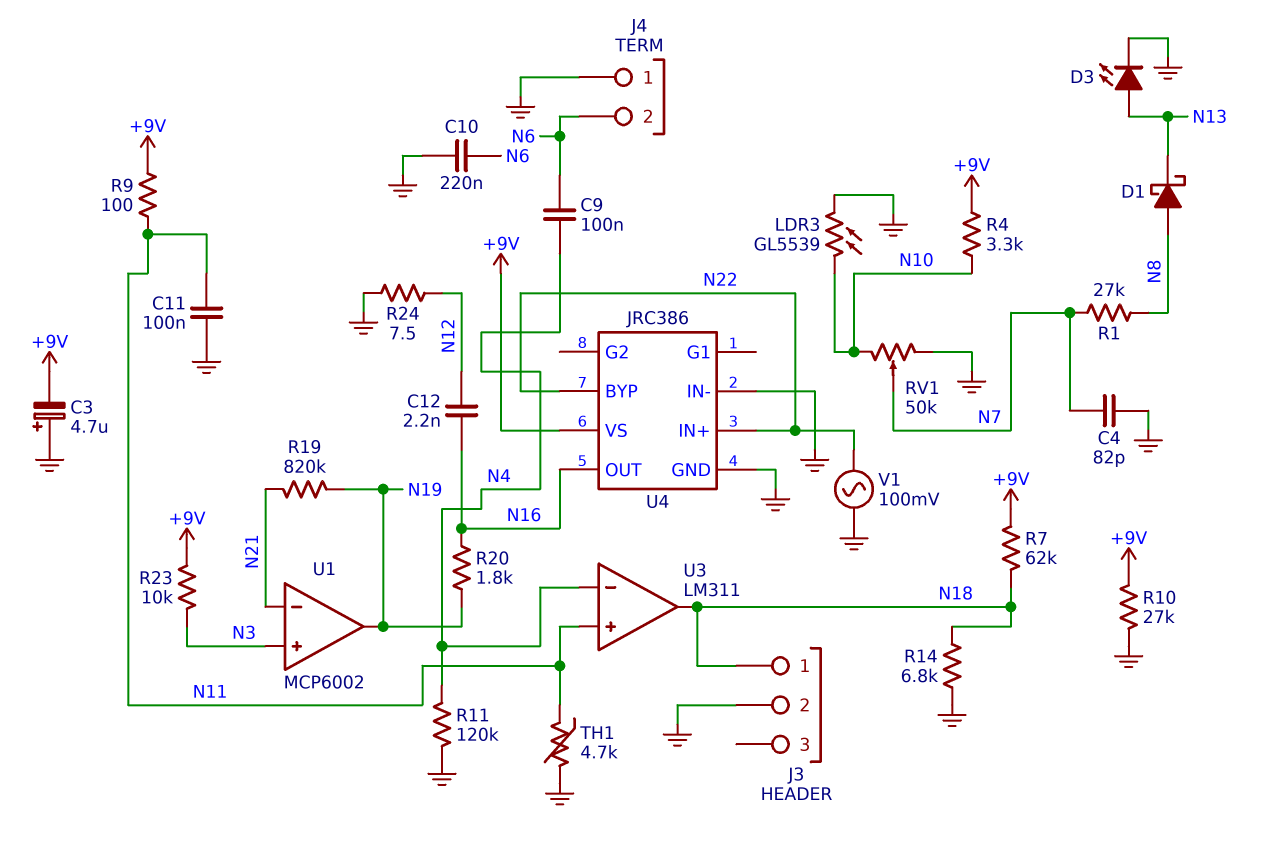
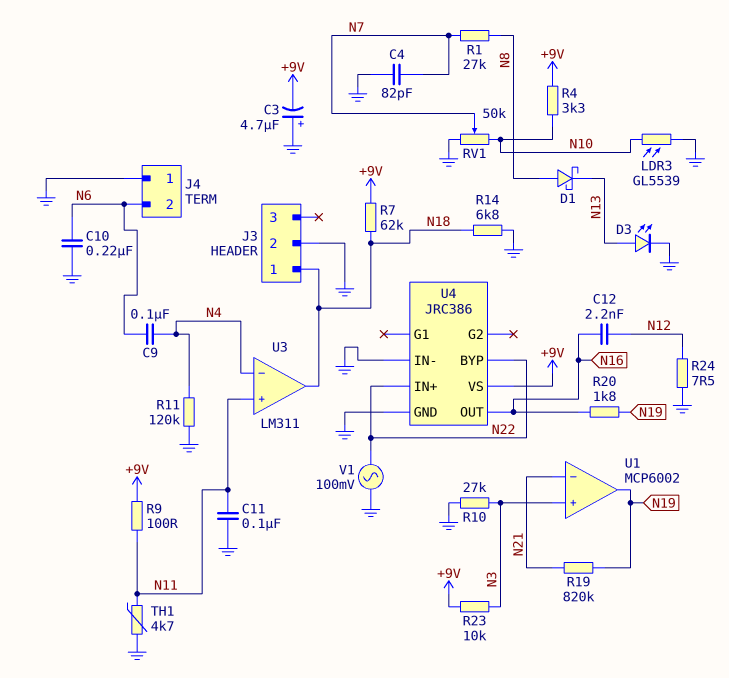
R10: 27k (+9V, GND) -> 27k (GND, N3)

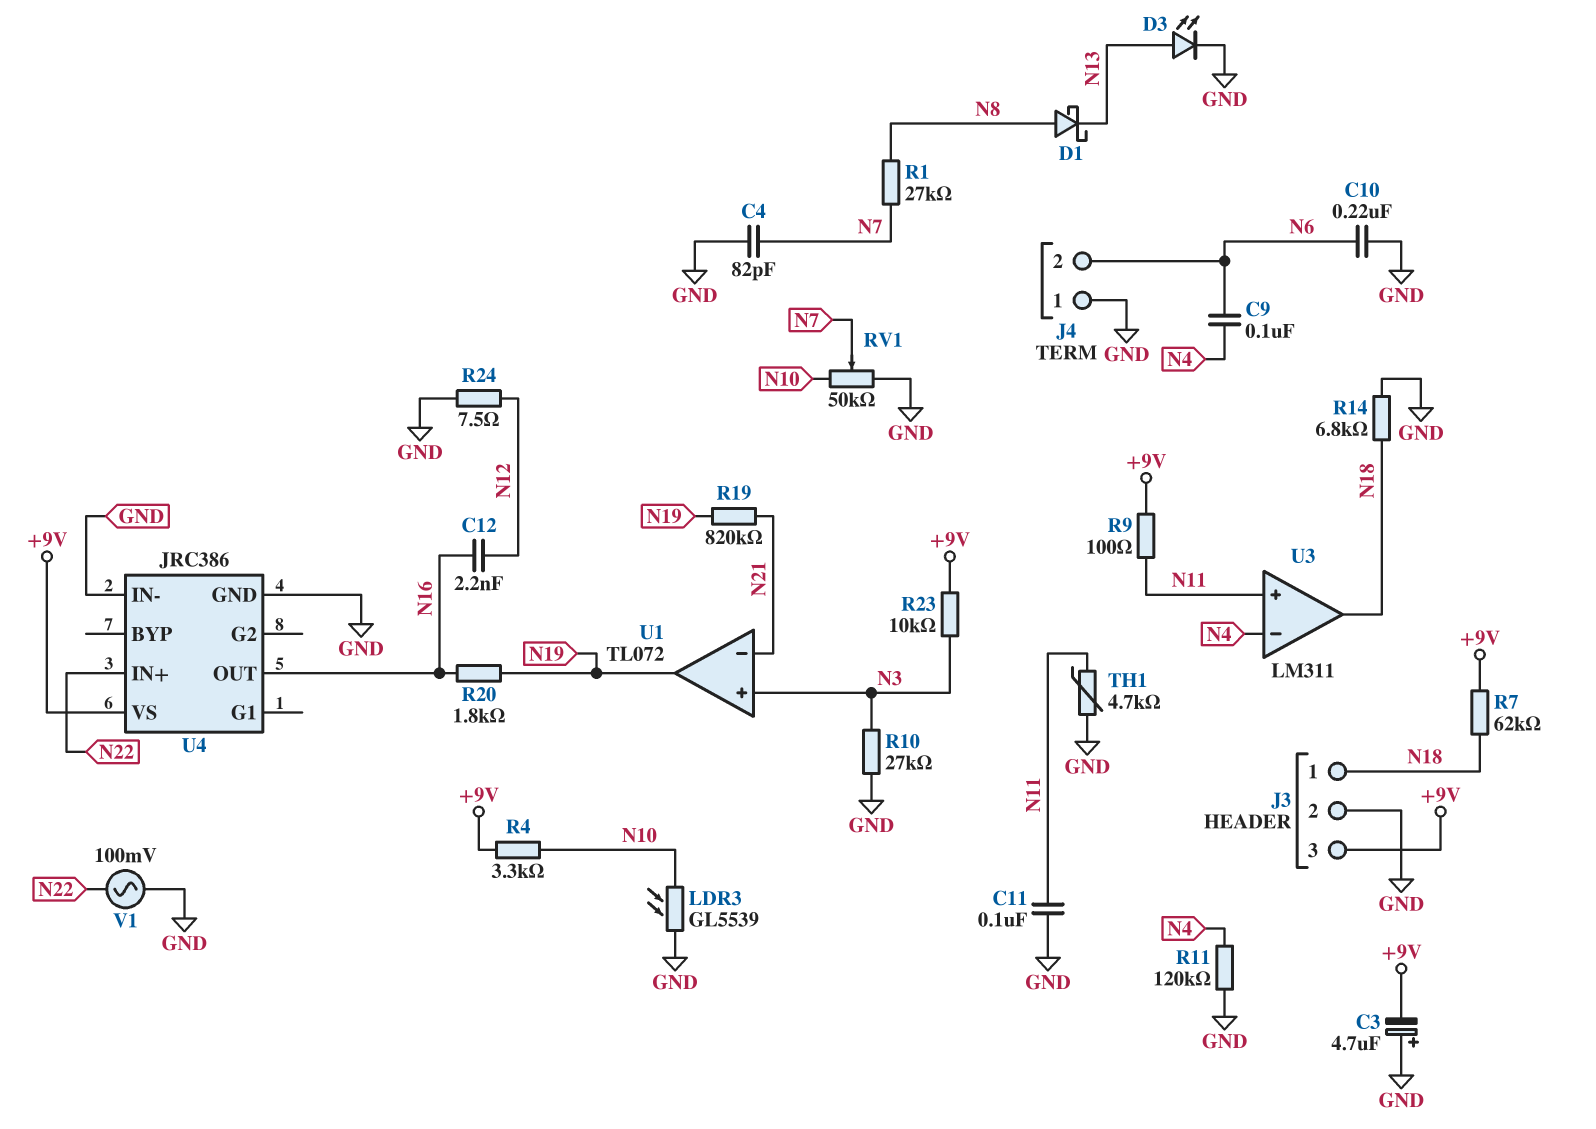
J3 pin 3: none -> +9V
U1: MCP6002 -> TL072
U4 pin BYP: N22 -> none

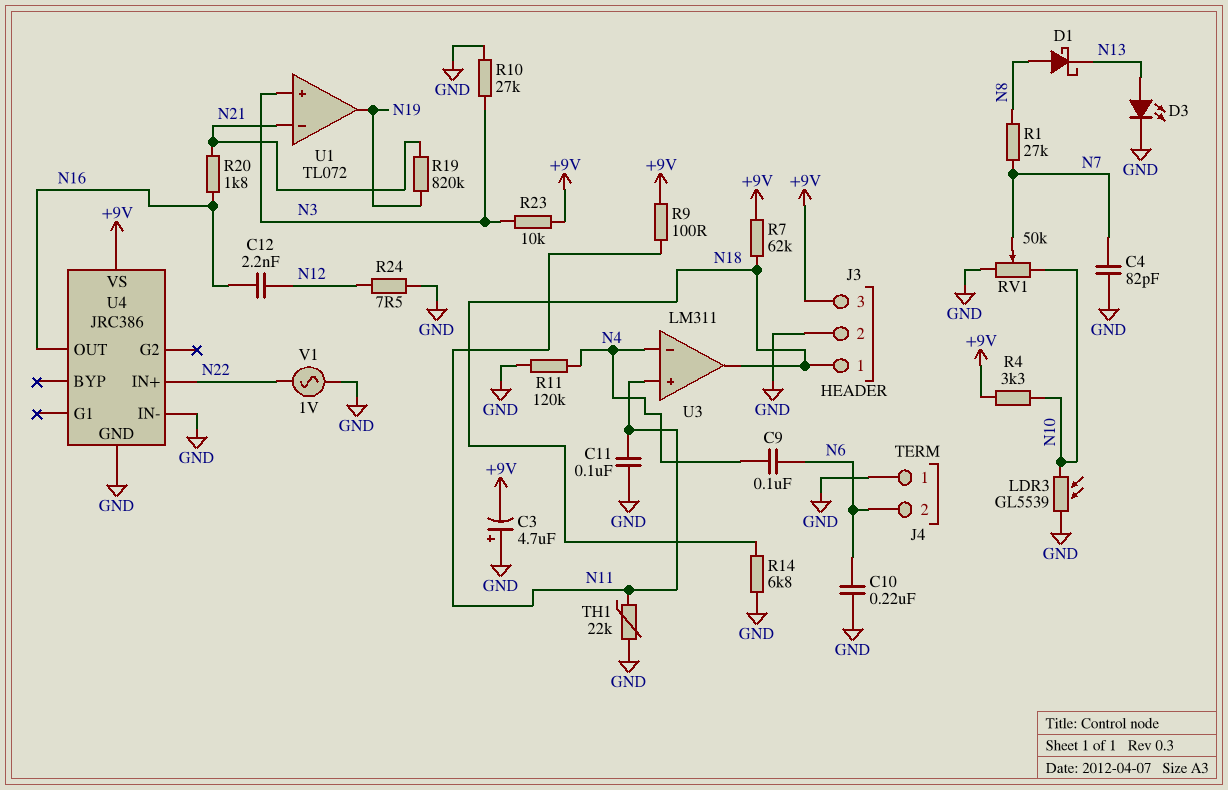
R20: 1.8k (N16, N19) -> 1.8k (N16, N21)
TH1: 4.7k (GND, N11) -> 22k (GND, N11)
V1: AC 100mV (GND, N22) -> AC 1V (GND, N22)

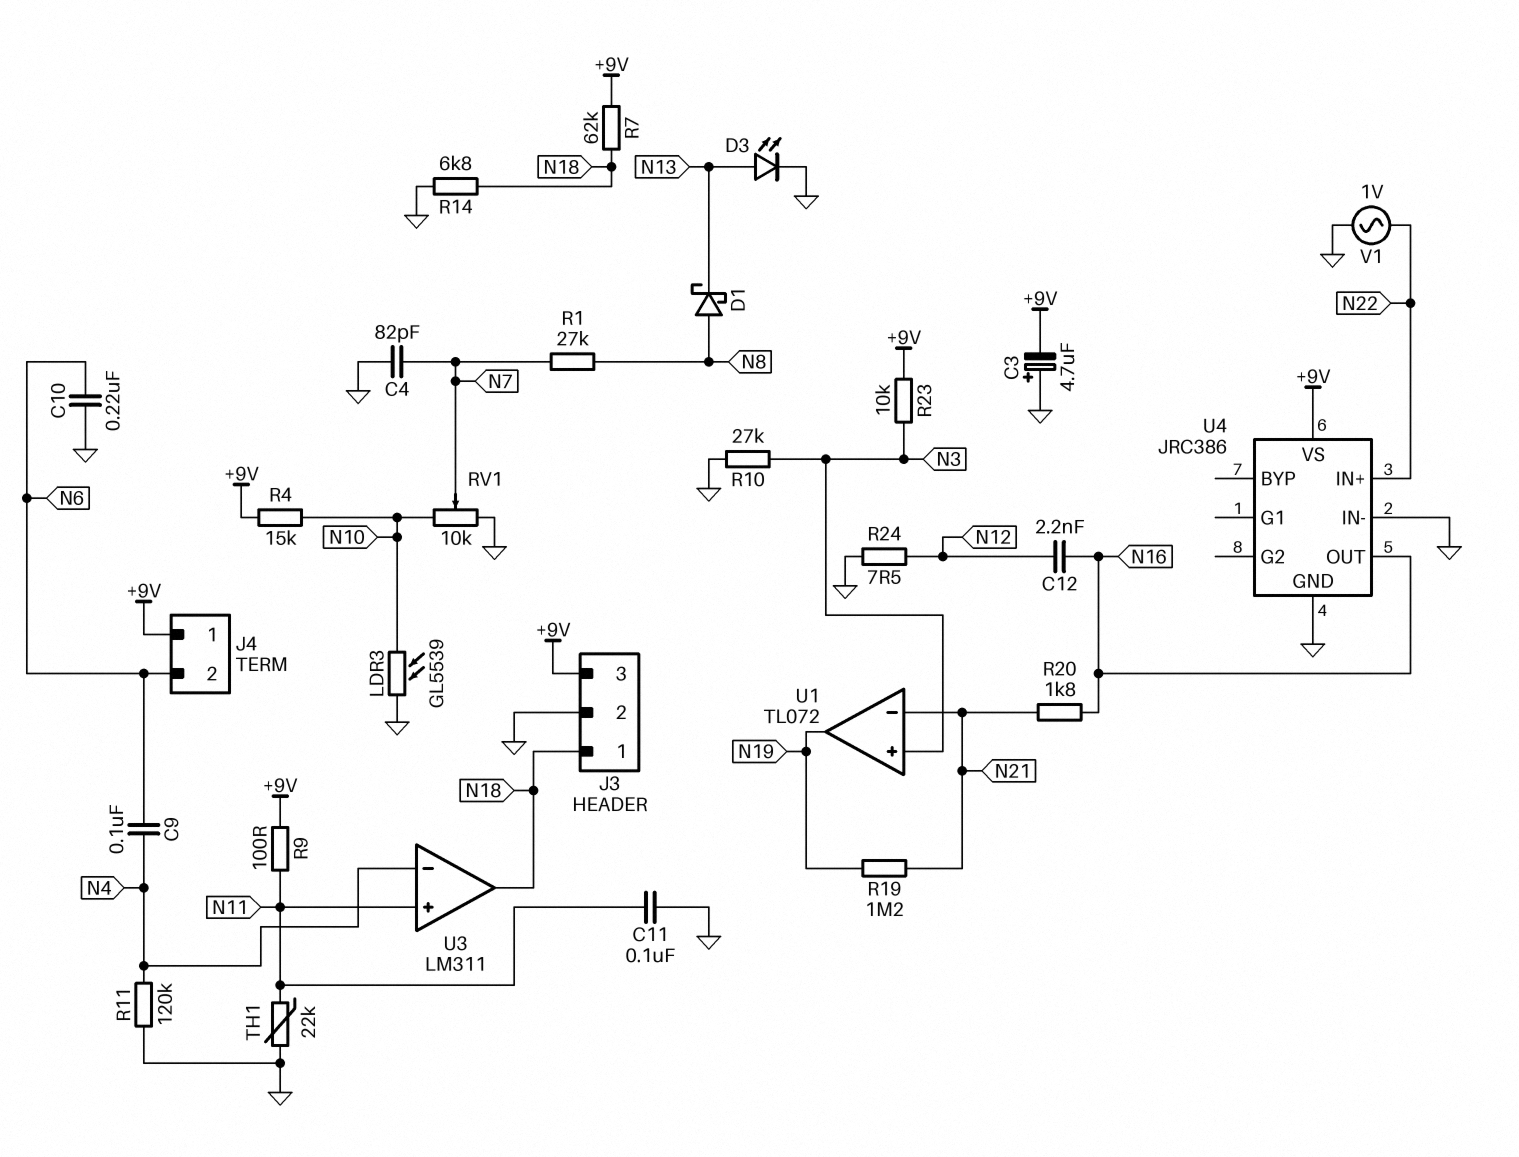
J4 pin 1: GND -> +9V
R4: 3.3k (+9V, N10) -> 15k (+9V, N10)
R19: 820k (N19, N21) -> 1.2M (N19, N21)
RV1: 50k (GND, N10, wiper N7) -> 10k (GND, N10, wiper N7)

